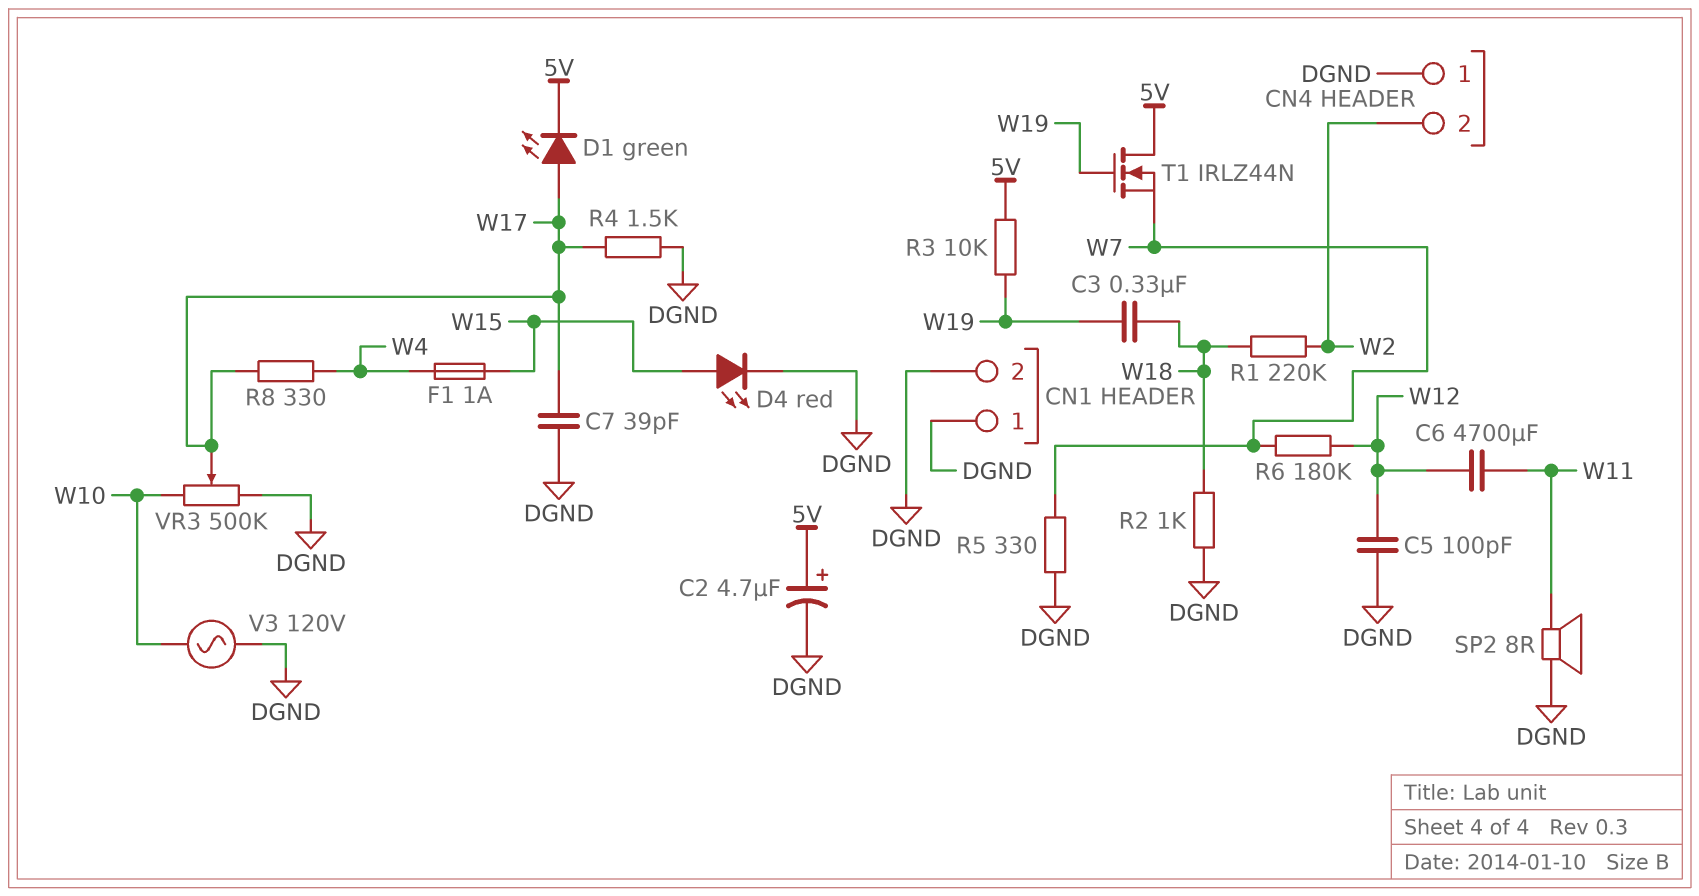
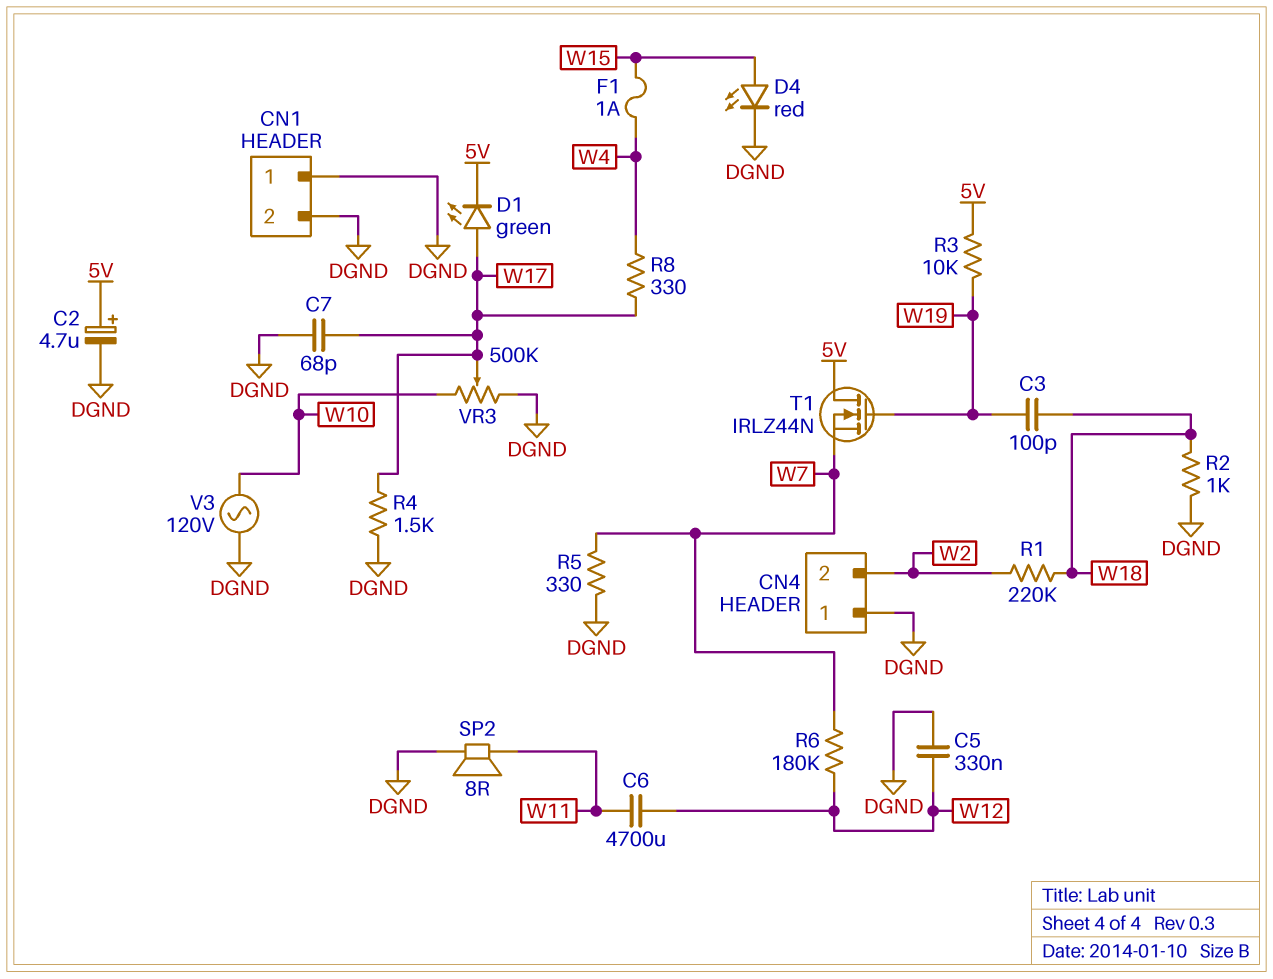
C3: 330nF (W18, W19) -> 100pF (W18, W19)
C5: 100pF (DGND, W12) -> 330nF (DGND, W12)
C7: 39pF (DGND, W17) -> 68pF (DGND, W17)

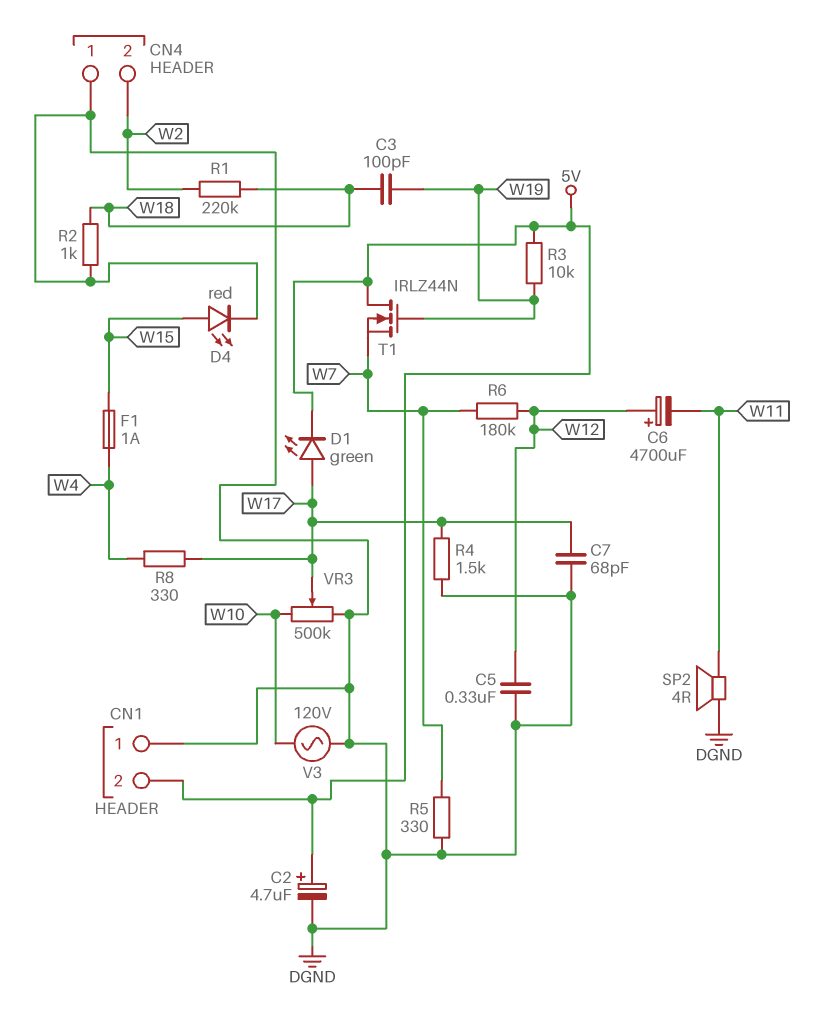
C6: 4700uF (W11, W12) -> 4700uF (plus W12, minus W11)
CN1 pin 2: DGND -> 5V
SP2: speaker 8R (DGND, W11) -> speaker 4R (DGND, W11)

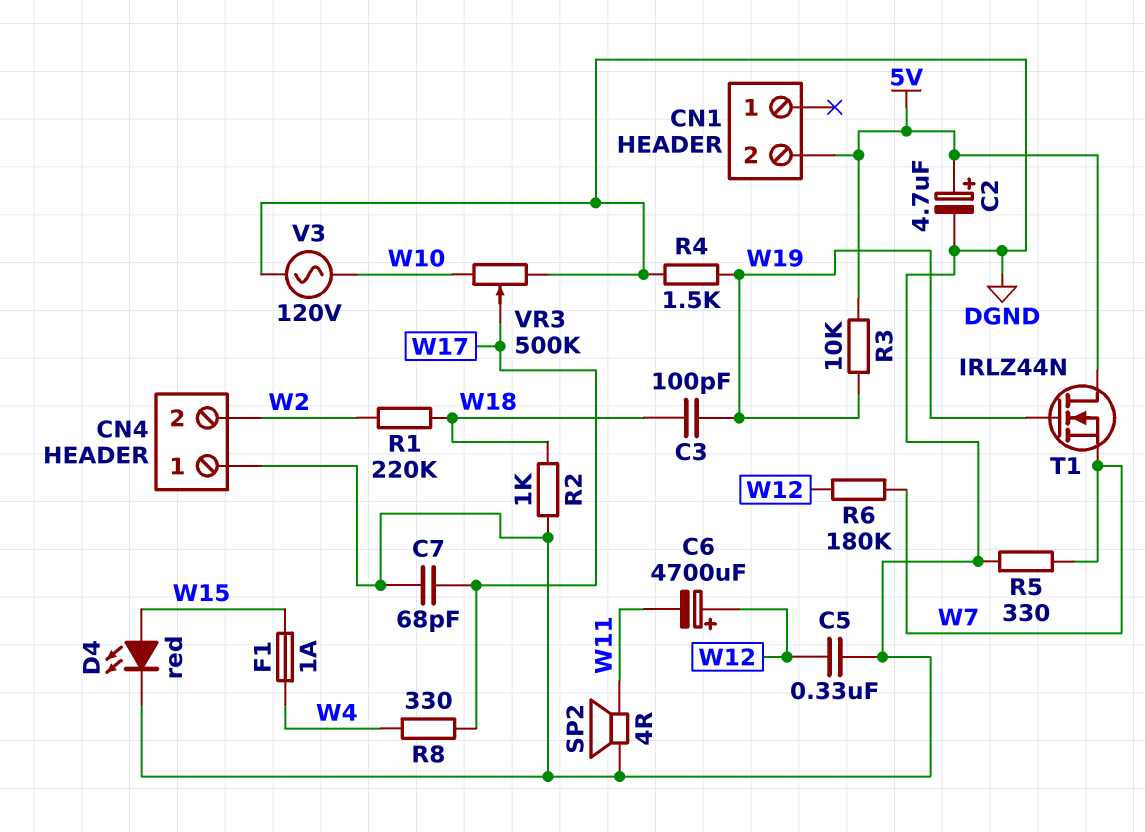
CN1 pin 1: DGND -> none
D1: LED green (A W17, K 5V) -> none
R4: 1.5k (DGND, W17) -> 1.5k (DGND, W19)

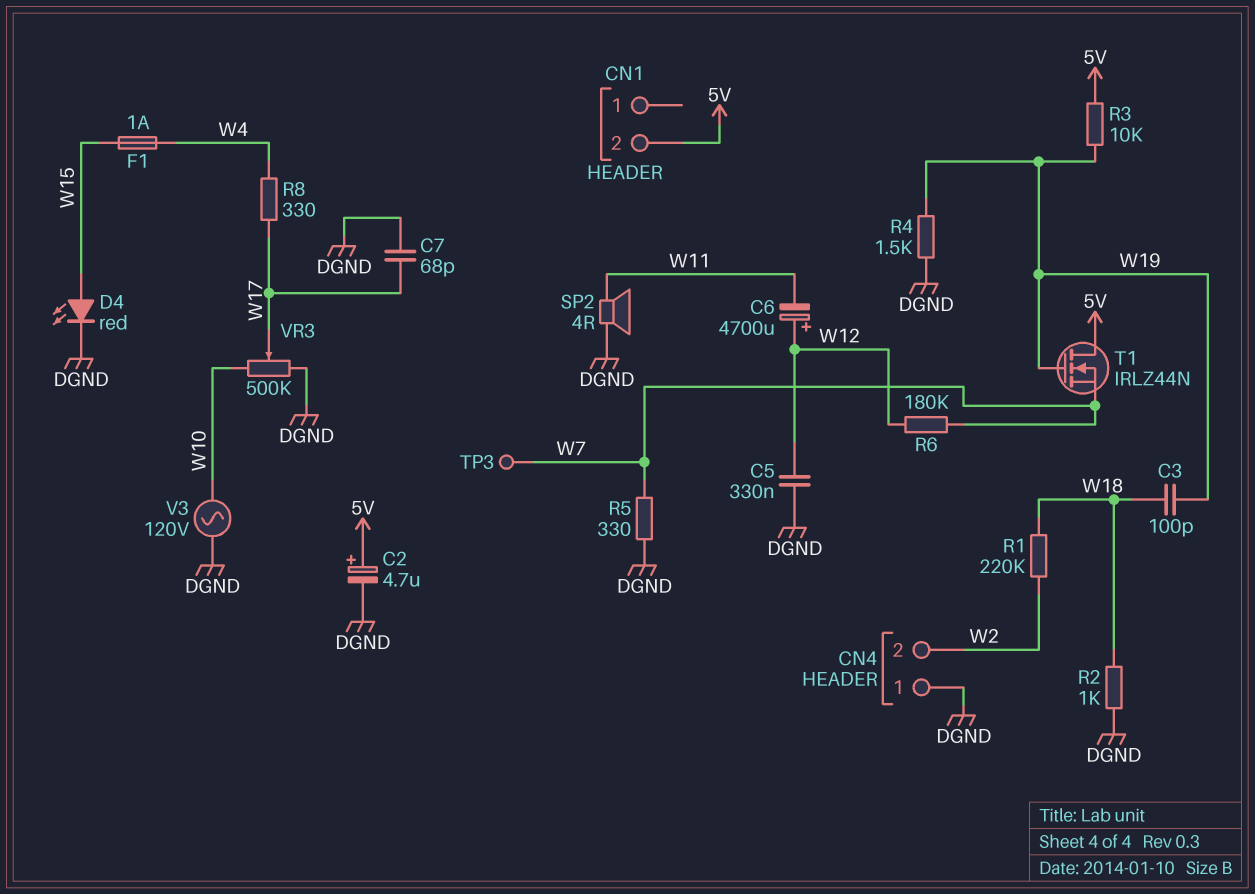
TP3: none -> test point (W7)

